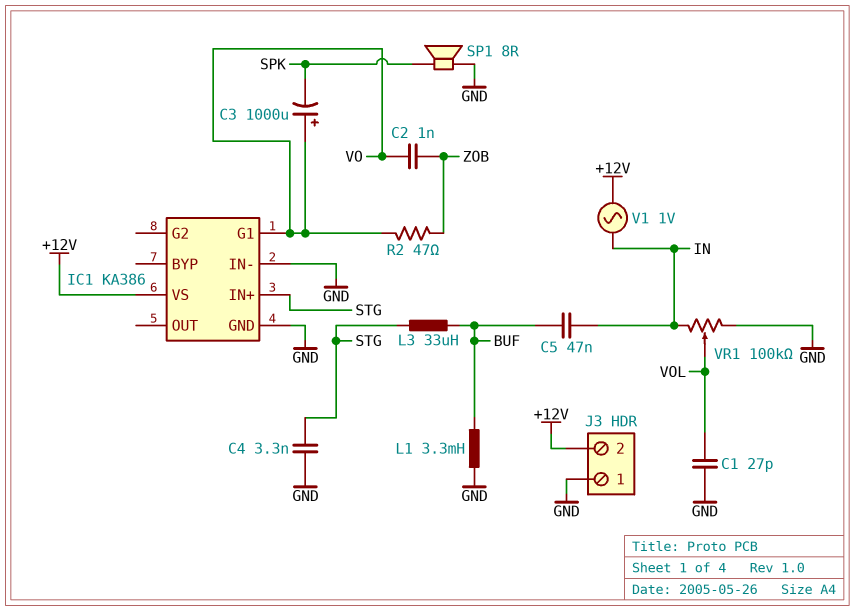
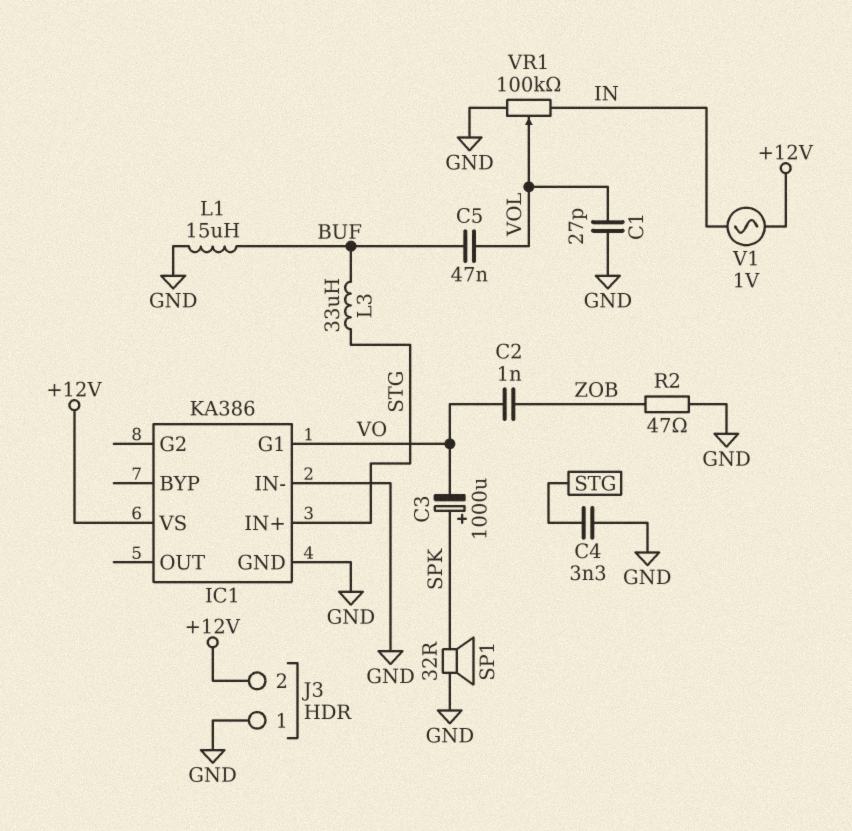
C3: 1000uF (plus VO, minus SPK) -> 1000uF (plus SPK, minus VO)
C5: 47nF (BUF, IN) -> 47nF (BUF, VOL)
L1: 3.3mH (BUF, GND) -> 15uH (BUF, GND)
R2: 47 (VO, ZOB) -> 47 (GND, ZOB)
SP1: speaker 8R (GND, SPK) -> speaker 32R (GND, SPK)

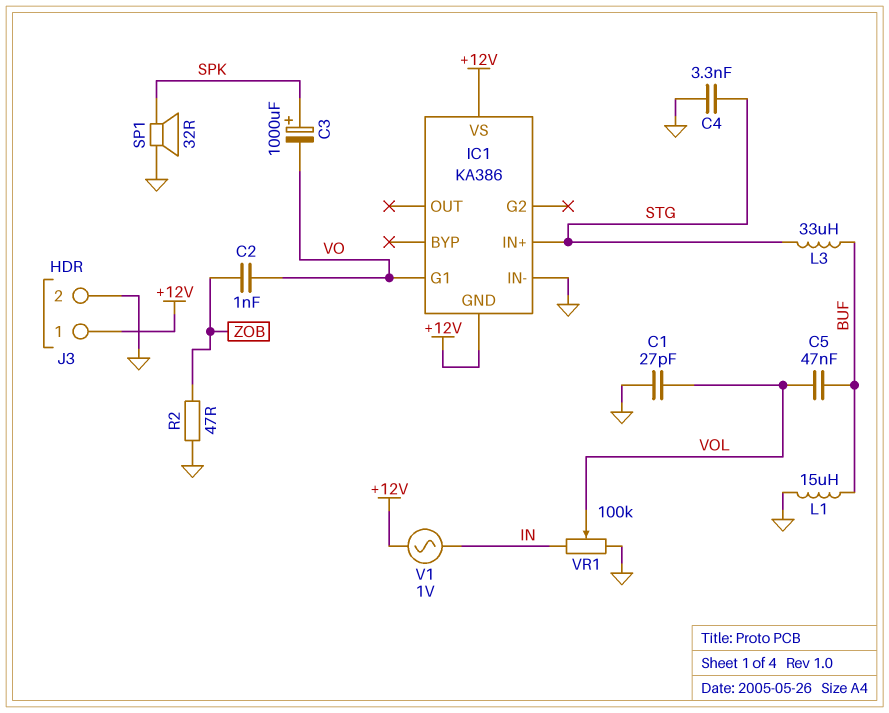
IC1 pin GND: GND -> +12V
J3 pin 1: GND -> +12V
J3 pin 2: +12V -> GND

